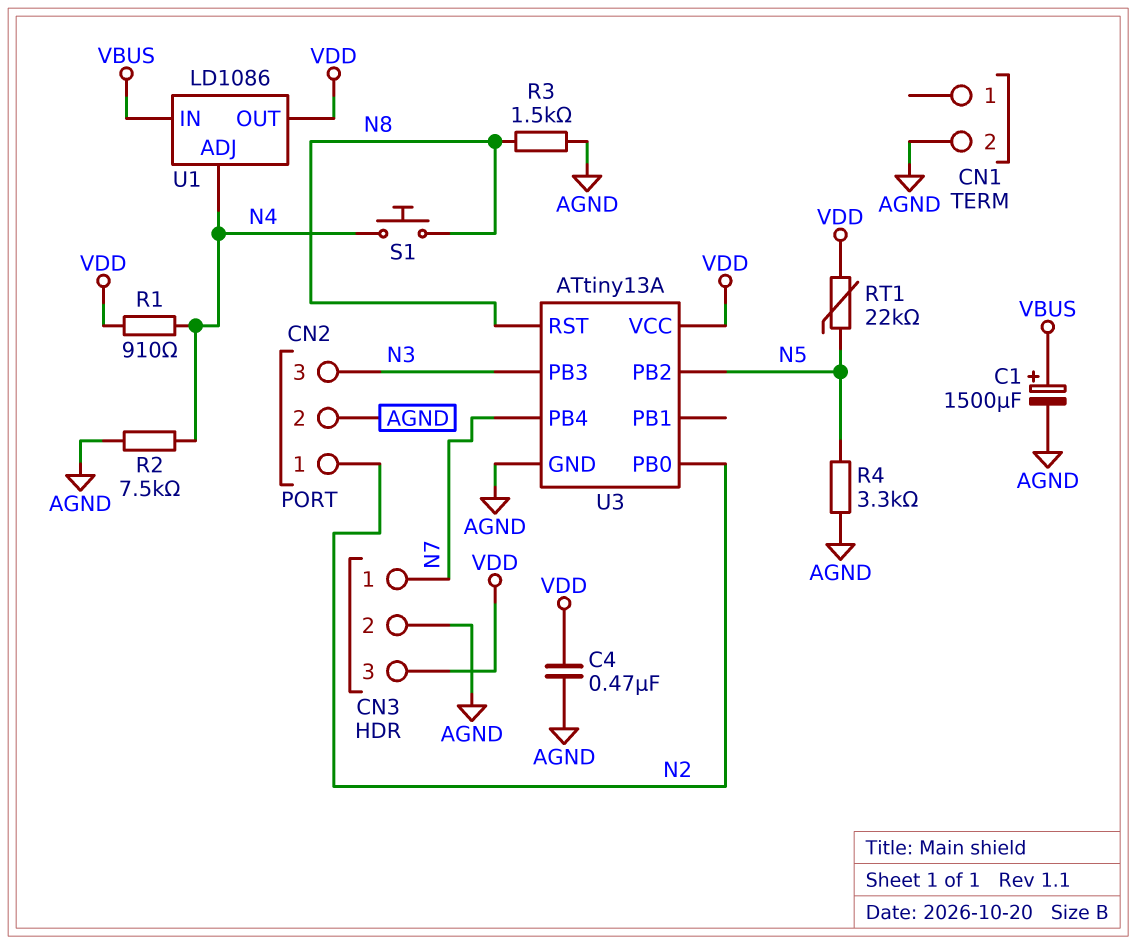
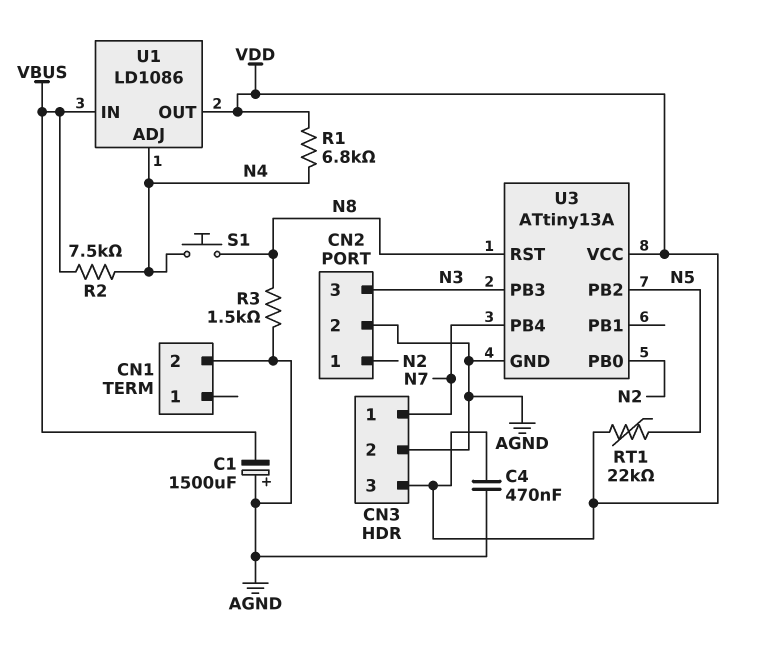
C1: 1500uF (plus VBUS, minus AGND) -> 1500uF (plus AGND, minus VBUS)
R1: 910 (N4, VDD) -> 6.8k (N4, VDD)
R2: 7.5k (AGND, N4) -> 7.5k (N4, VBUS)
R4: 3.3k (AGND, N5) -> none

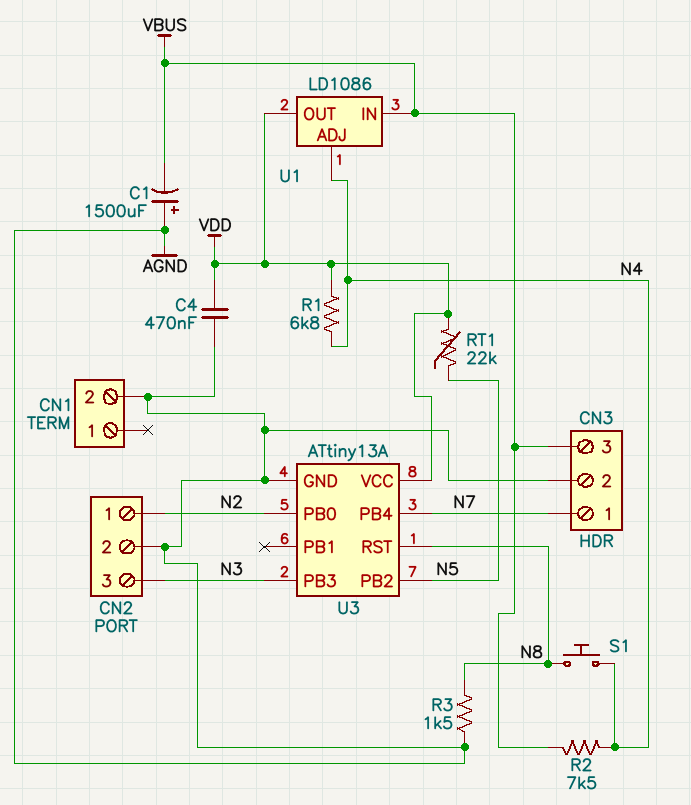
CN3 pin 3: VDD -> VBUS

